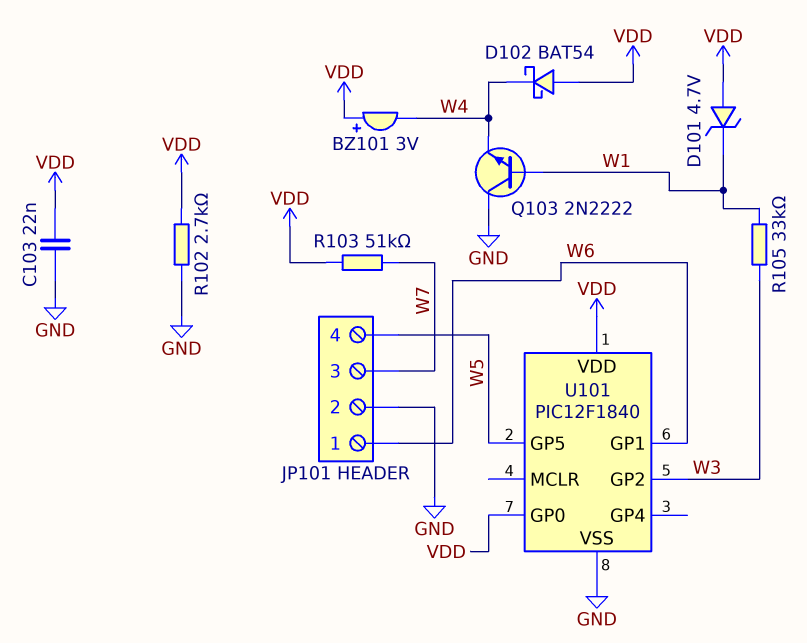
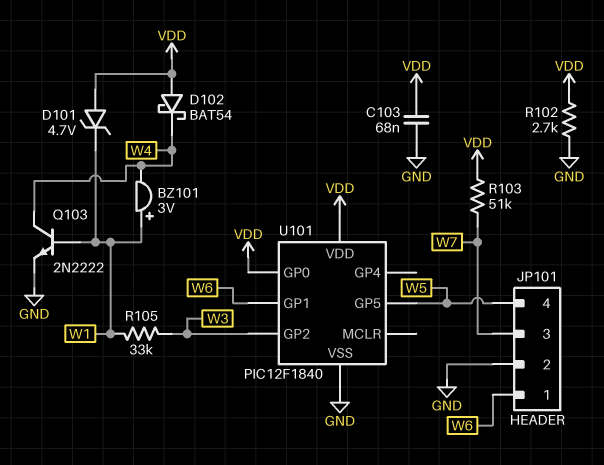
BZ101: buzzer 3V (plus VDD, minus W4) -> buzzer 3V (plus W1, minus W4)
C103: 22nF (GND, VDD) -> 68nF (GND, VDD)
Q103: NPN 2N2222 (B W1, C GND, E W4) -> NPN 2N2222 (B W1, C W4, E GND)

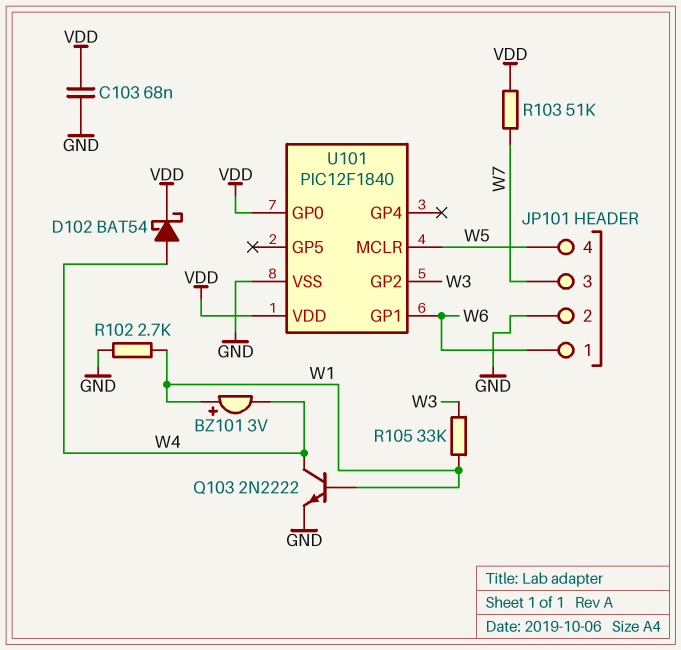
D101: zener 4.7V (A VDD, K W1) -> none
D102: schottky BAT54 (A VDD, K W4) -> schottky BAT54 (A W4, K VDD)
R102: 2.7k (GND, VDD) -> 2.7k (GND, W1)
U101 pin GP5: W5 -> none
U101 pin MCLR: none -> W5

